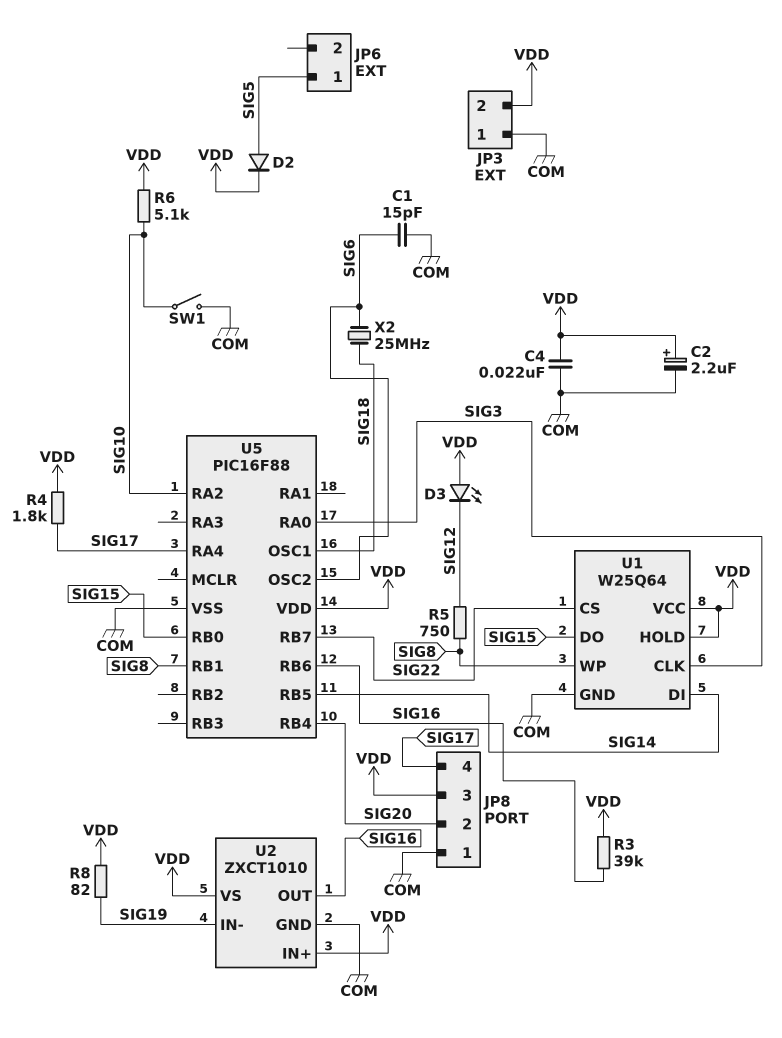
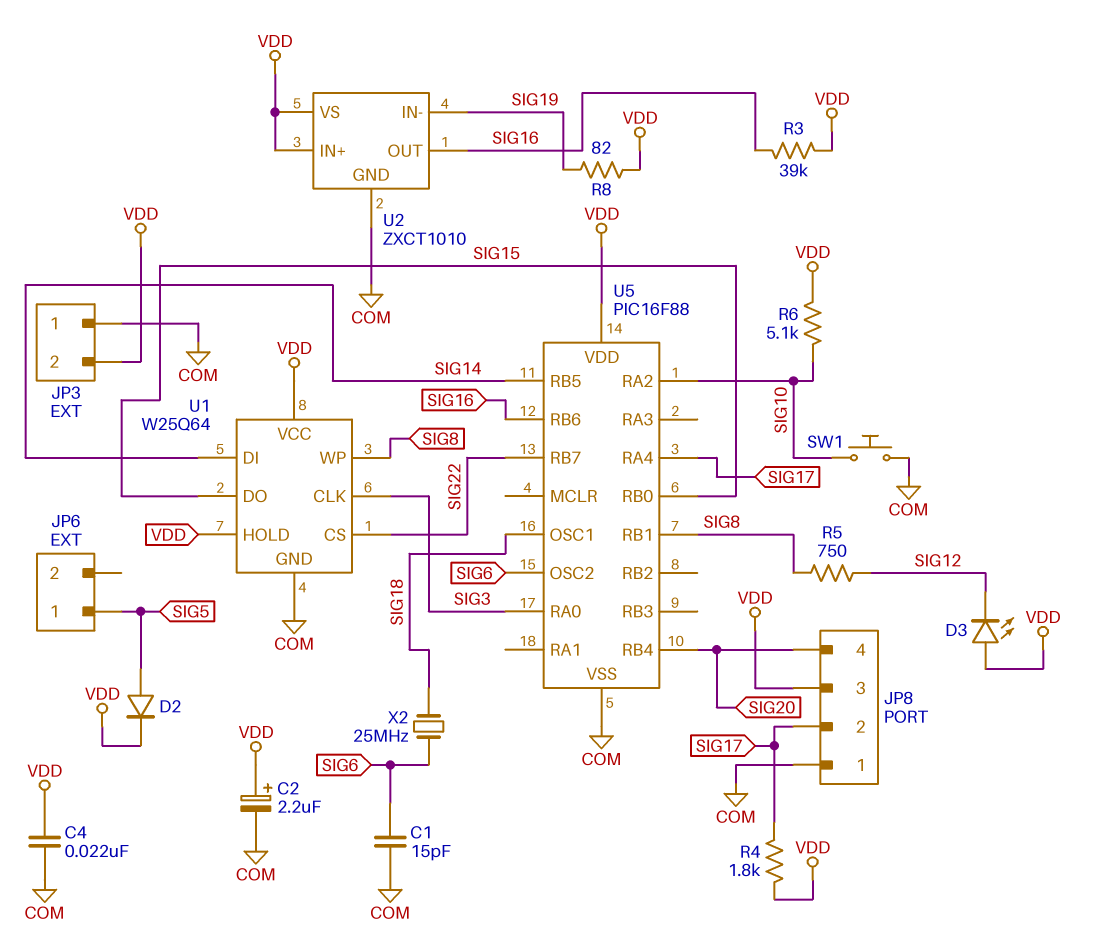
JP8 pin 2: SIG20 -> SIG17
JP8 pin 4: SIG17 -> SIG20
SW1: switch (COM, SIG10) -> button (COM, SIG10)

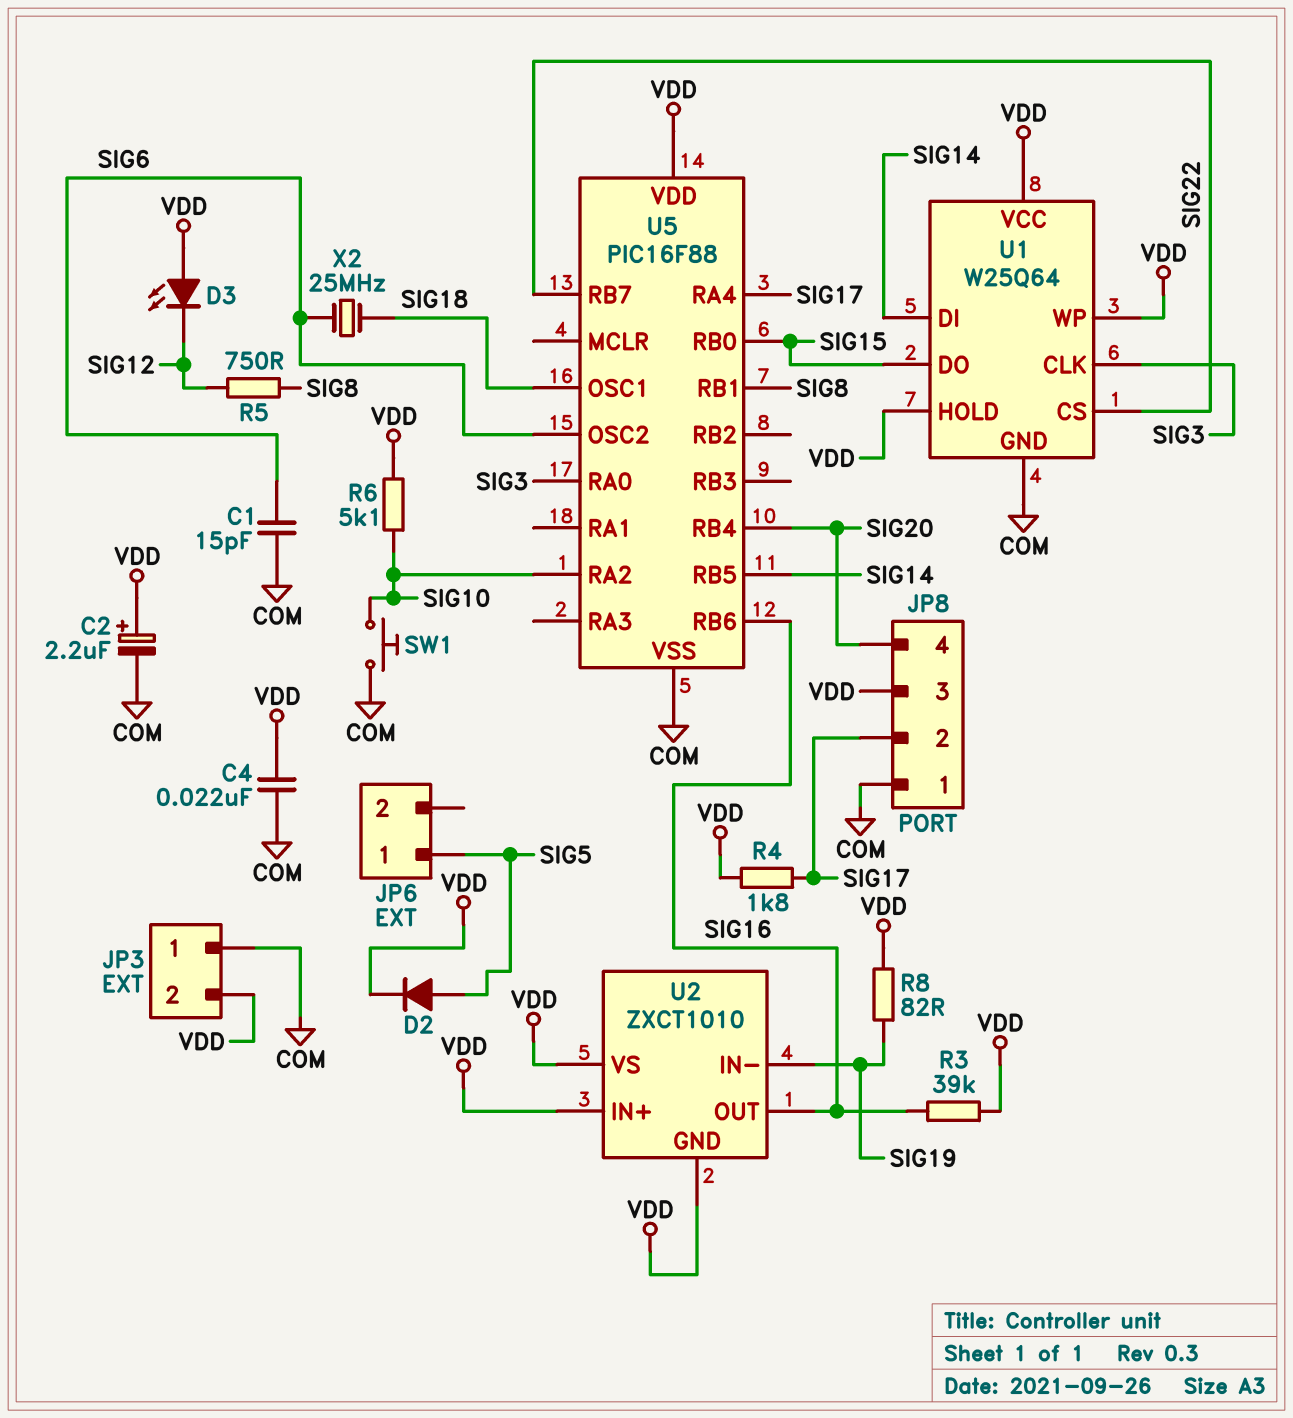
U1 pin WP: SIG8 -> VDD
U2 pin GND: COM -> VDD

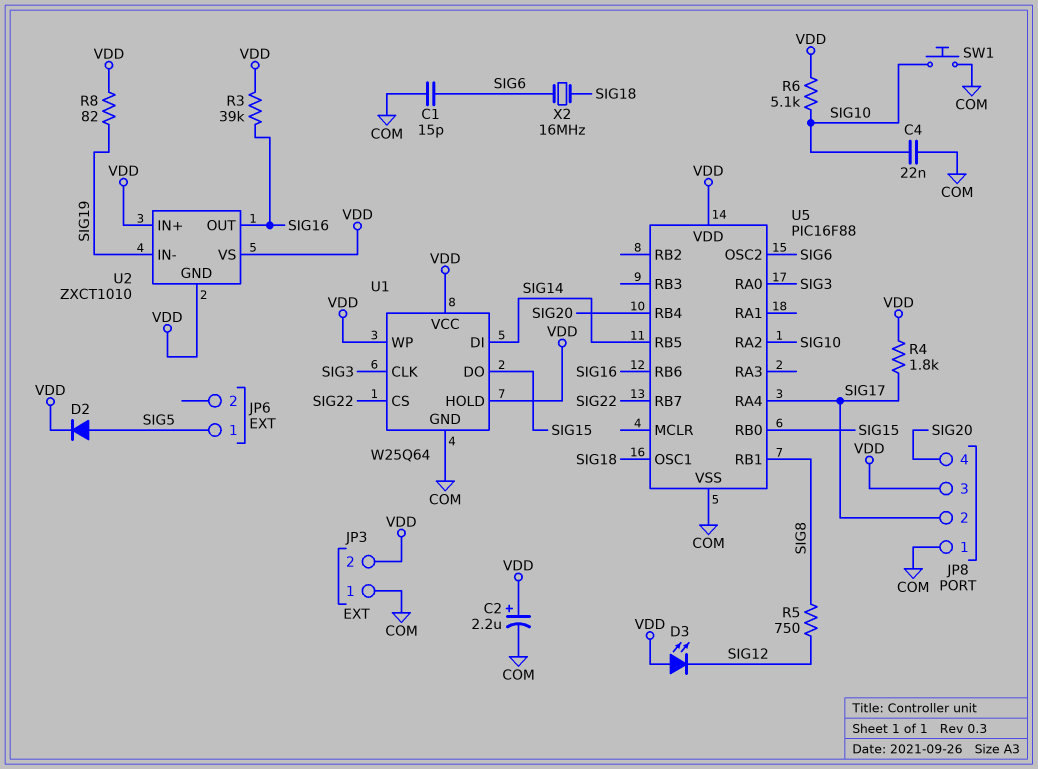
C4: 22nF (COM, VDD) -> 22nF (COM, SIG10)
X2: 25MHz (SIG6, SIG18) -> 16MHz (SIG6, SIG18)

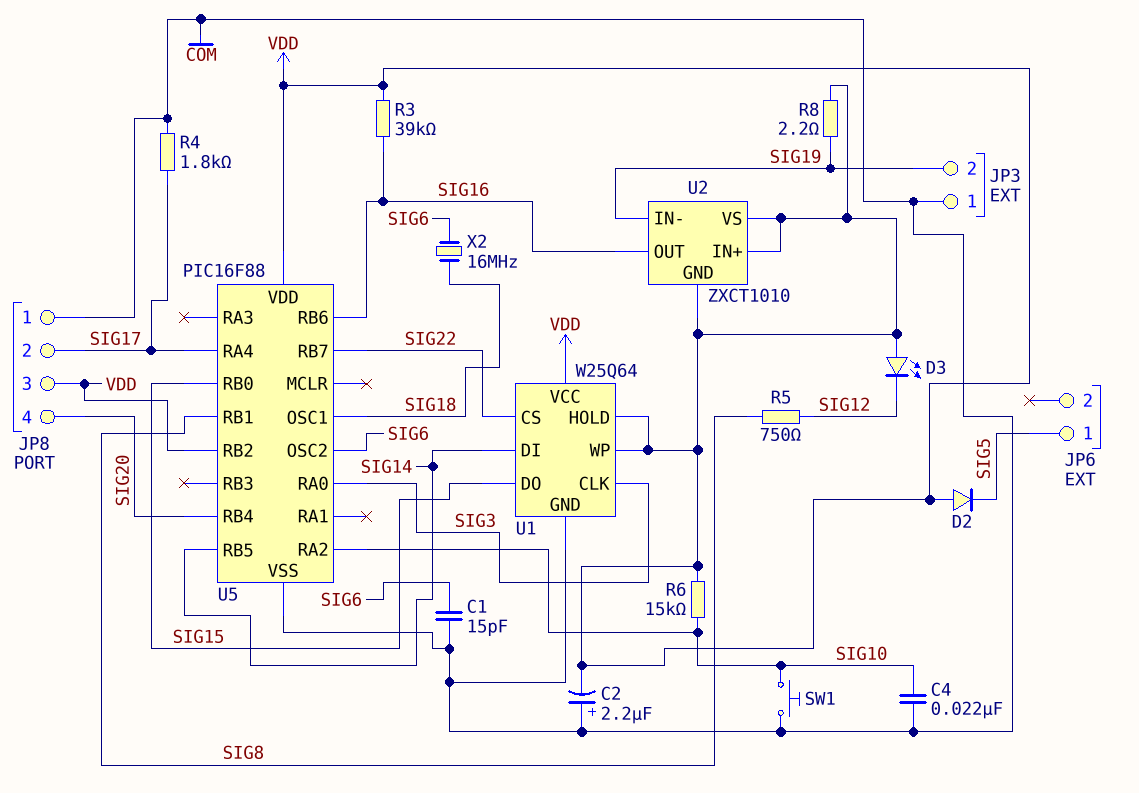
C2: 2.2uF (plus VDD, minus COM) -> 2.2uF (plus COM, minus VDD)
D2: diode (A SIG5, K VDD) -> diode (A VDD, K SIG5)
JP3 pin 2: VDD -> SIG19
R4: 1.8k (SIG17, VDD) -> 1.8k (COM, SIG17)
R6: 5.1k (SIG10, VDD) -> 15k (SIG10, VDD)
R8: 82 (SIG19, VDD) -> 2.2 (SIG19, VDD)
U5 pin RB2: none -> VDD

